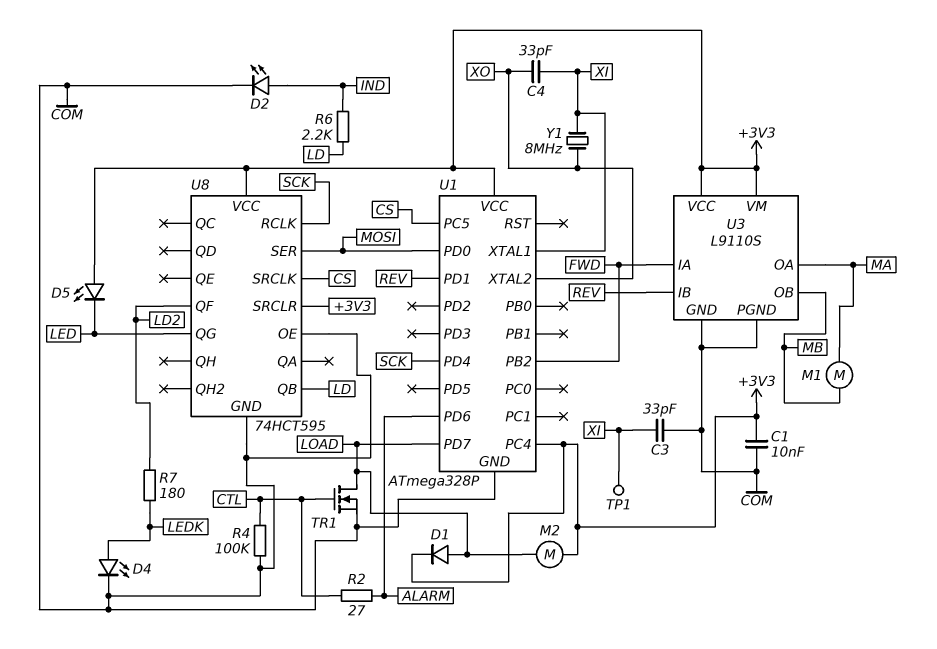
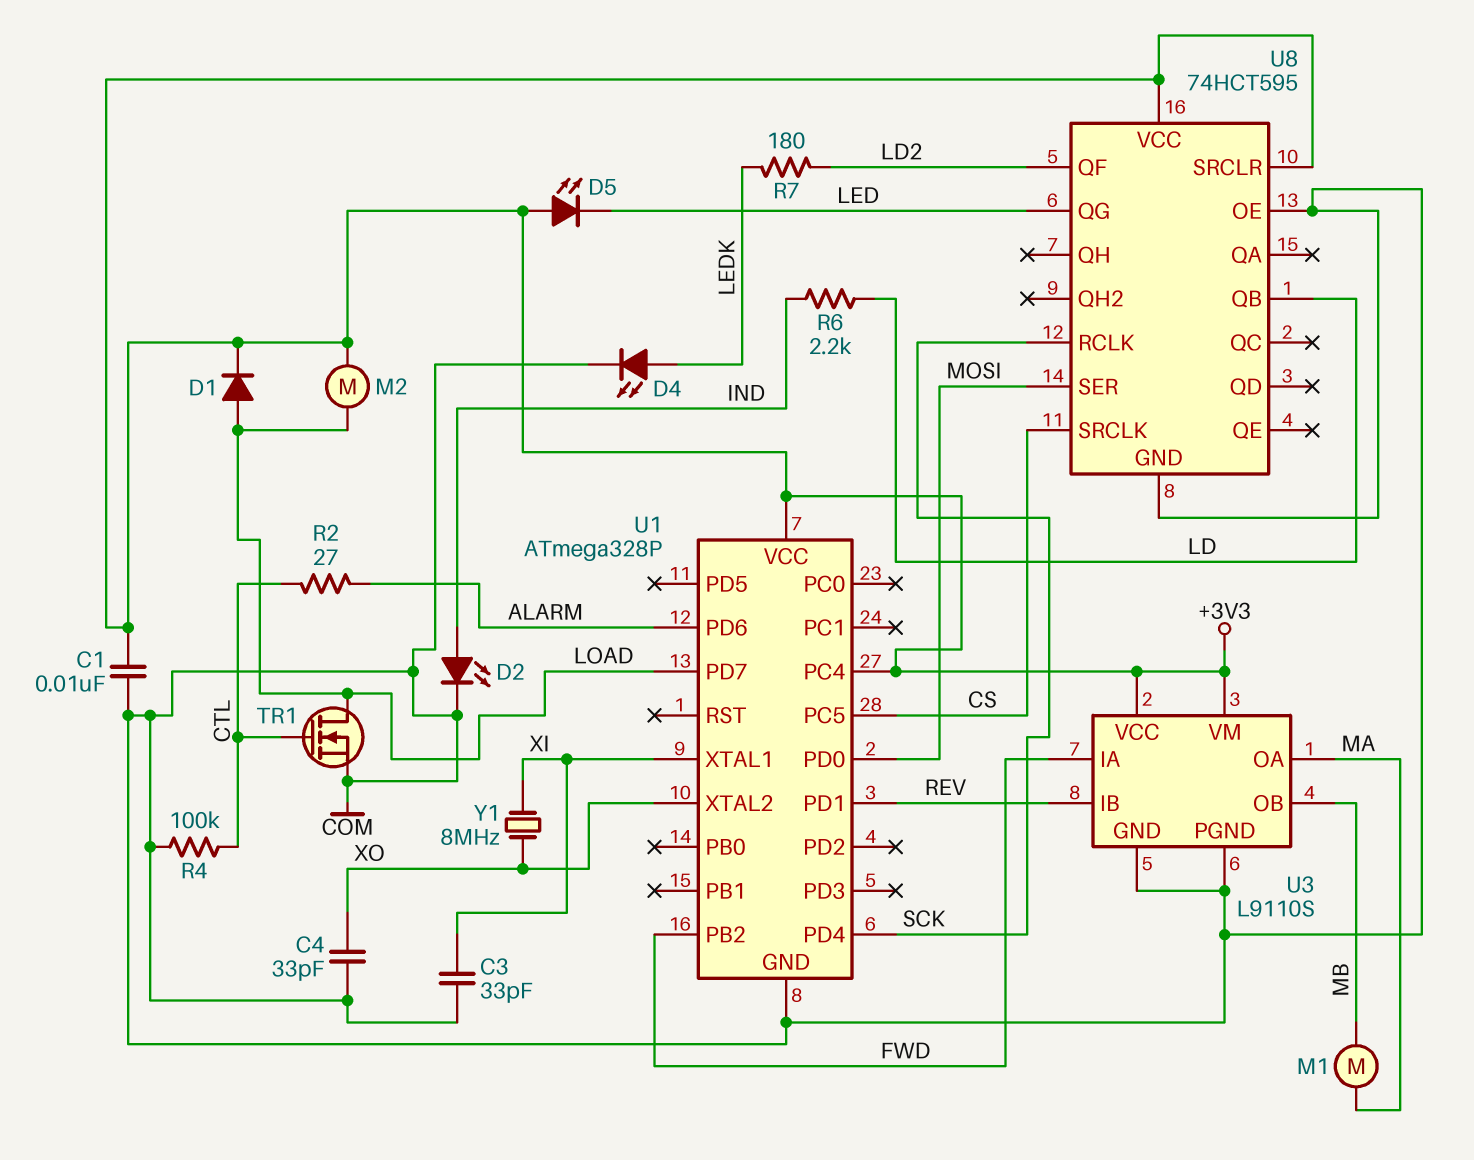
C4: 33pF (XI, XO) -> 33pF (COM, XO)
TP1: test point (XI) -> none

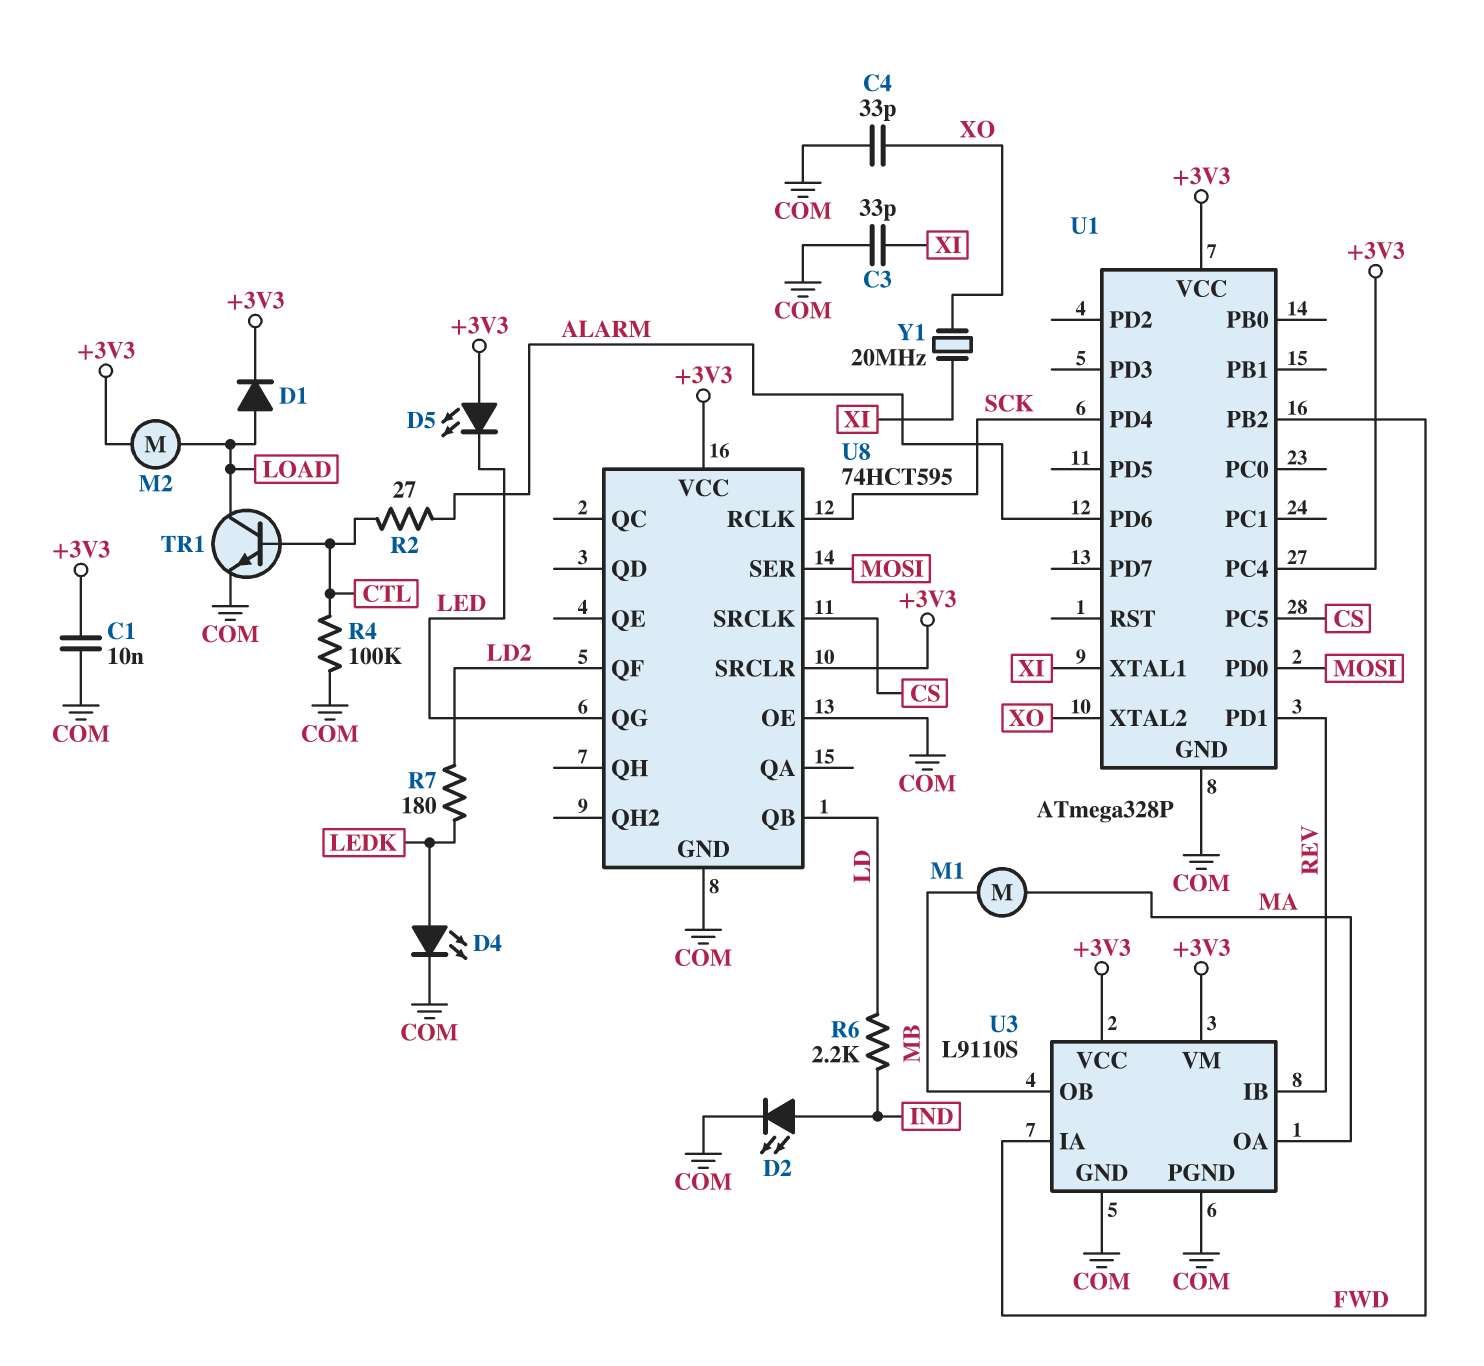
TR1: NMOS (G CTL, D LOAD, S COM) -> NPN (B CTL, C LOAD, E COM)
U1 pin PD7: LOAD -> none
Y1: 8MHz (XI, XO) -> 20MHz (XI, XO)

